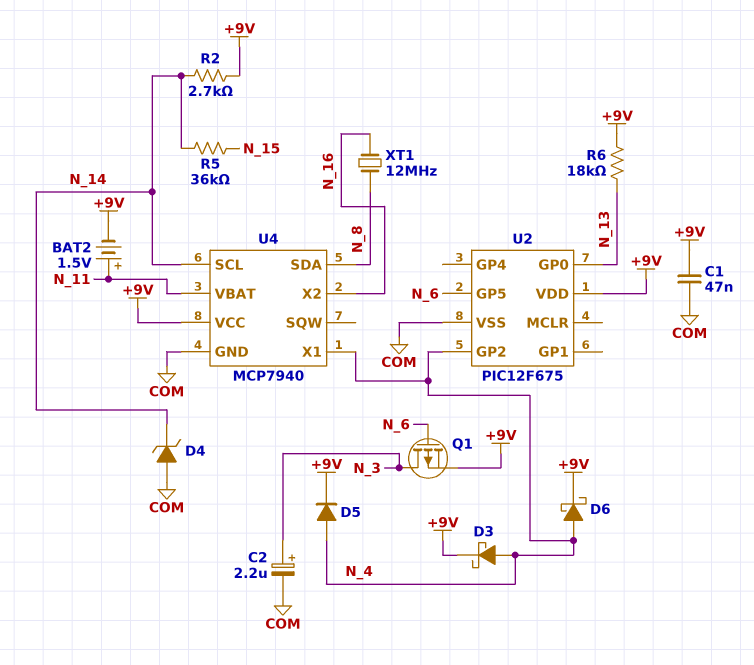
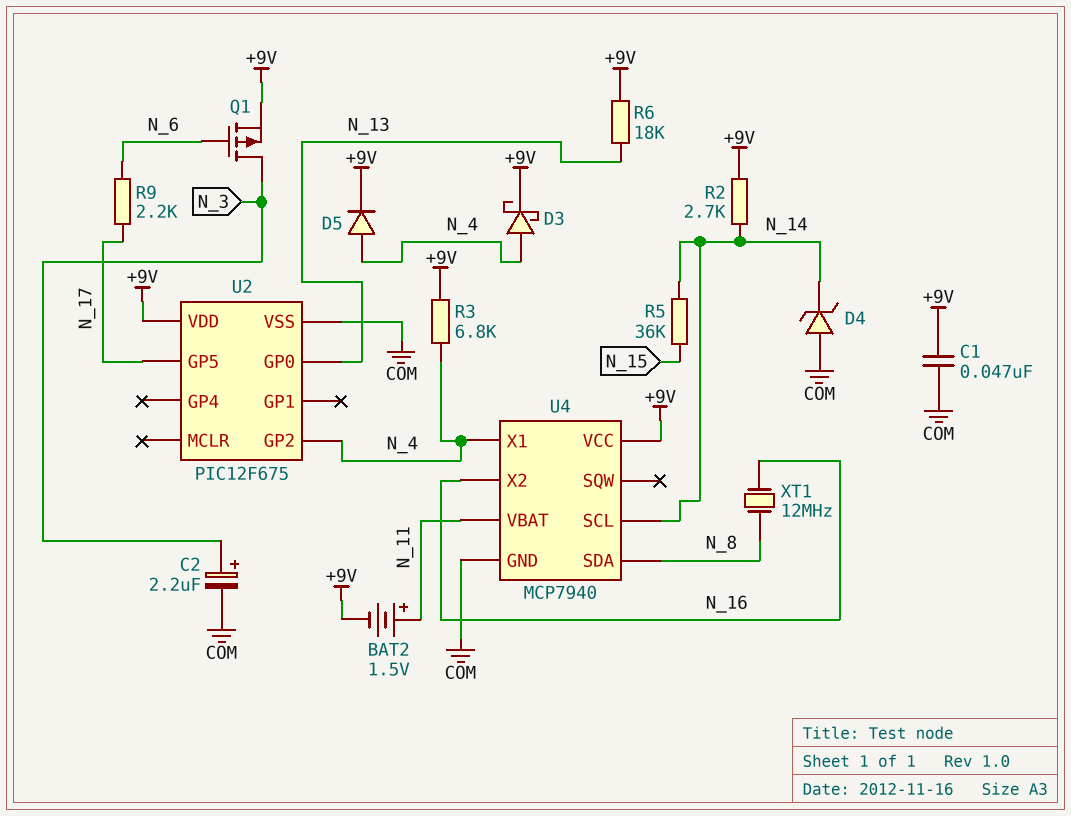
D6: schottky (A N_4, K +9V) -> none
R3: none -> 6.8k (+9V, N_4)
R9: none -> 2.2k (N_6, N_17)
U2 pin GP5: N_6 -> N_17

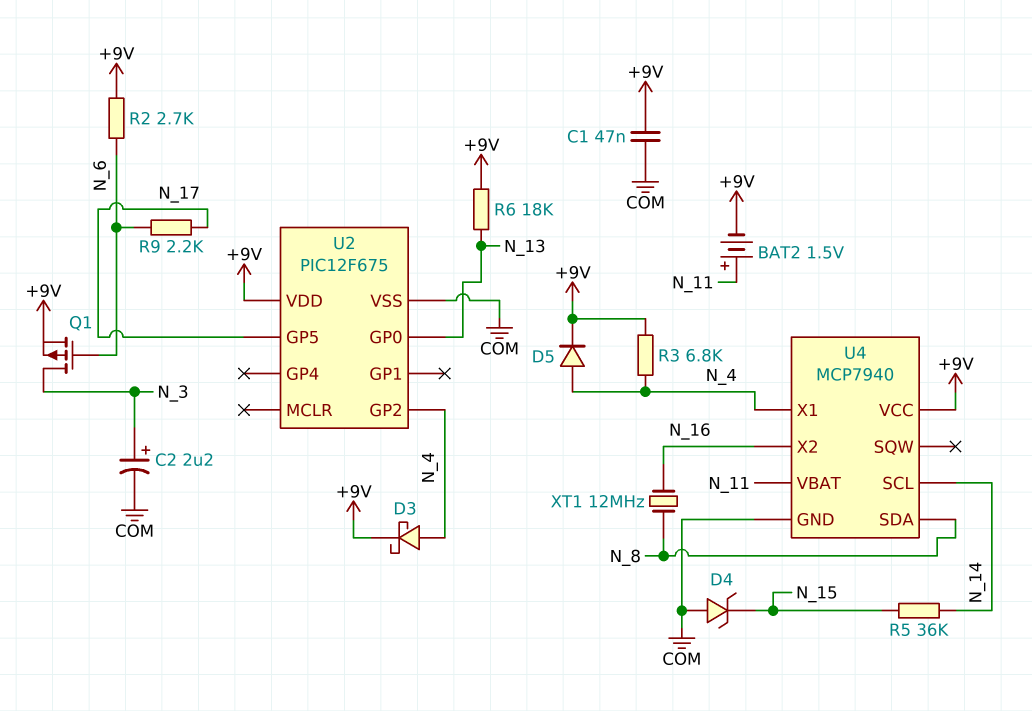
D4: zener (A COM, K N_14) -> zener (A COM, K N_15)
R2: 2.7k (+9V, N_14) -> 2.7k (+9V, N_6)

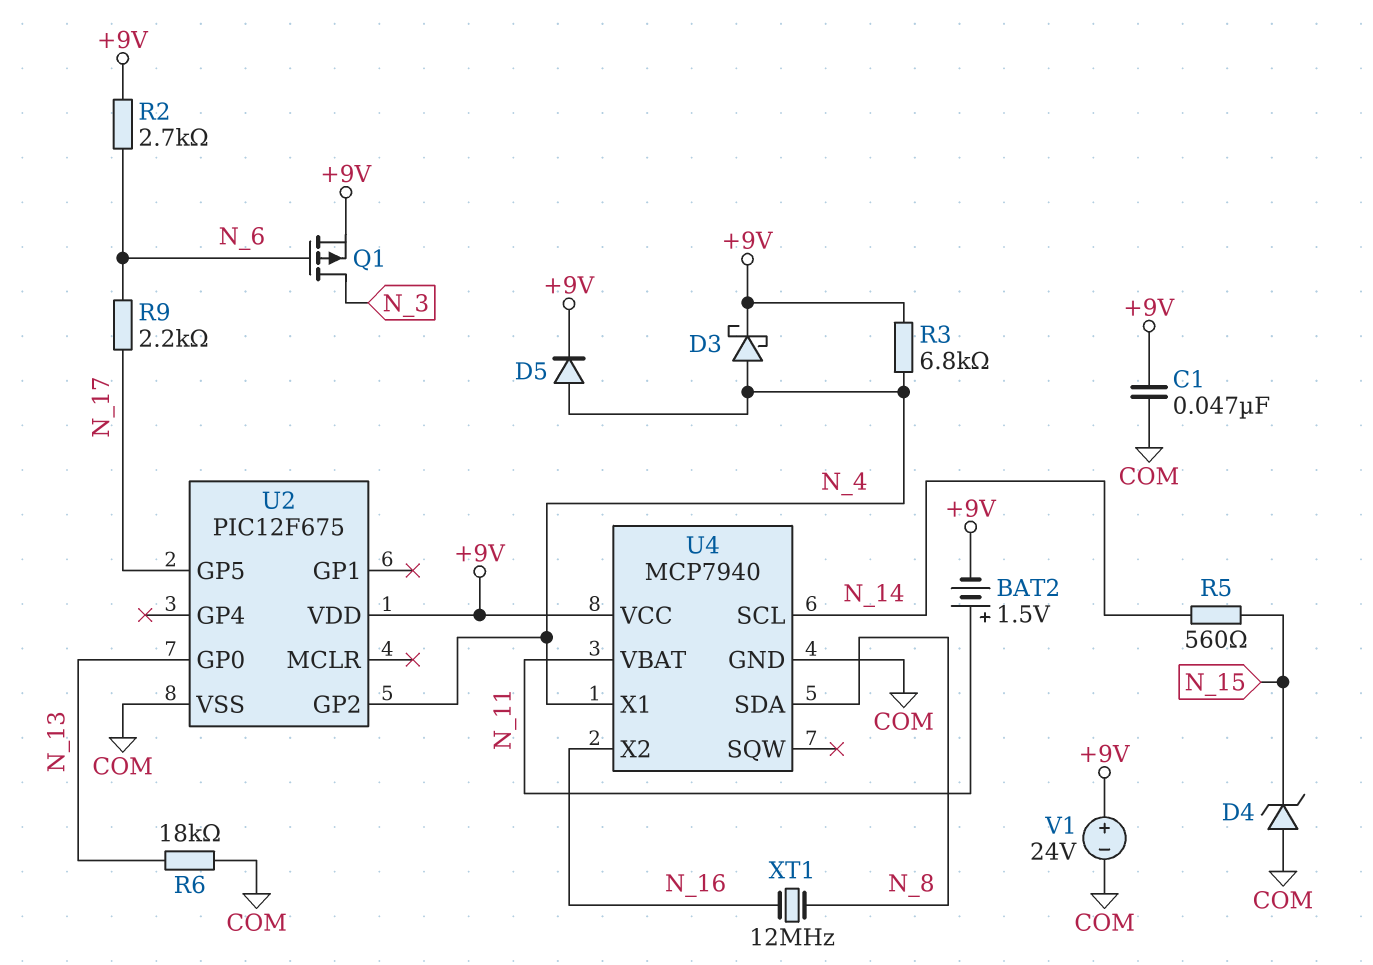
C2: 2.2uF (plus N_3, minus COM) -> none
R5: 36k (N_14, N_15) -> 560 (N_14, N_15)
R6: 18k (+9V, N_13) -> 18k (COM, N_13)
V1: none -> 24V (plus +9V, minus COM)

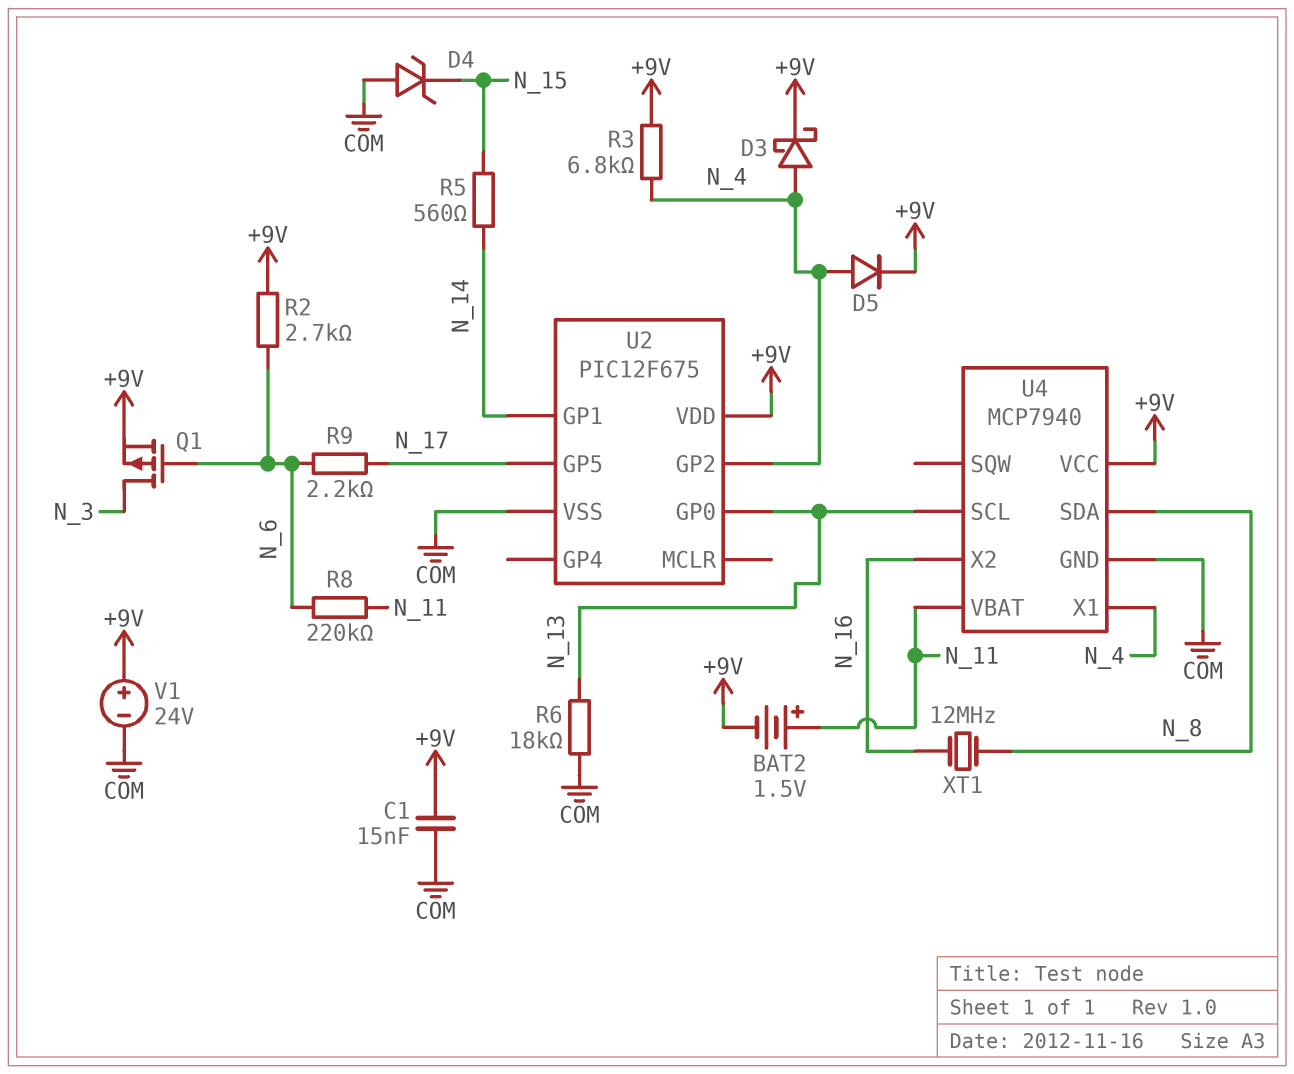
C1: 47nF (+9V, COM) -> 15nF (+9V, COM)
R8: none -> 220k (N_6, N_11)
U2 pin GP1: none -> N_14
U4 pin SCL: N_14 -> N_13

